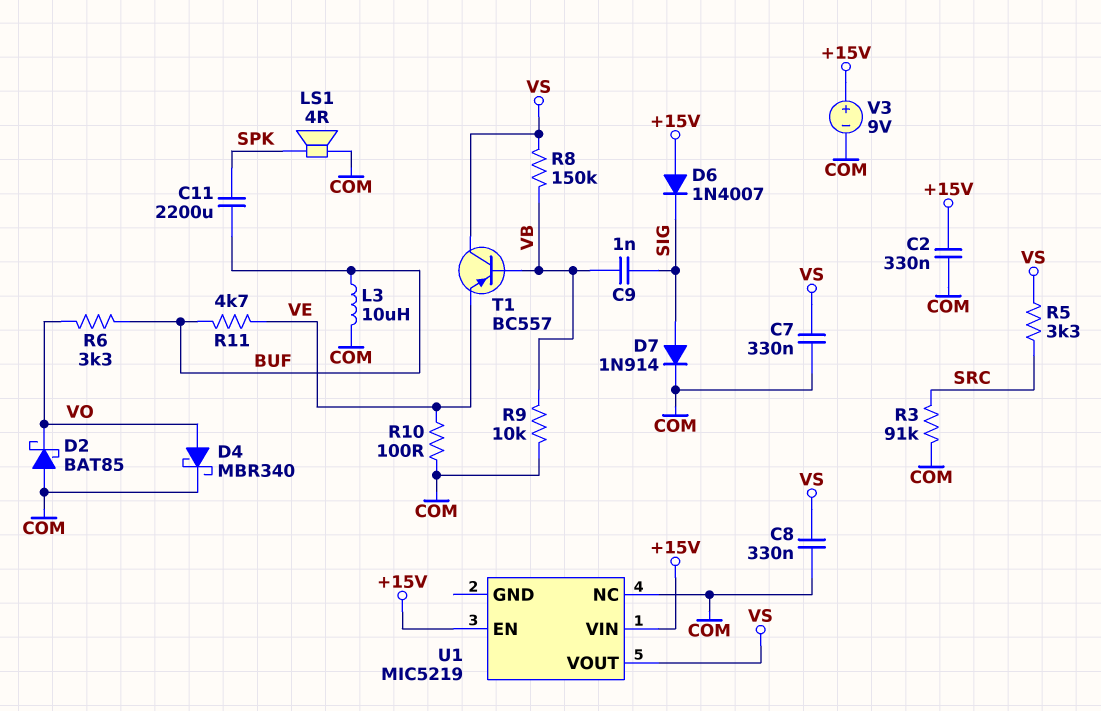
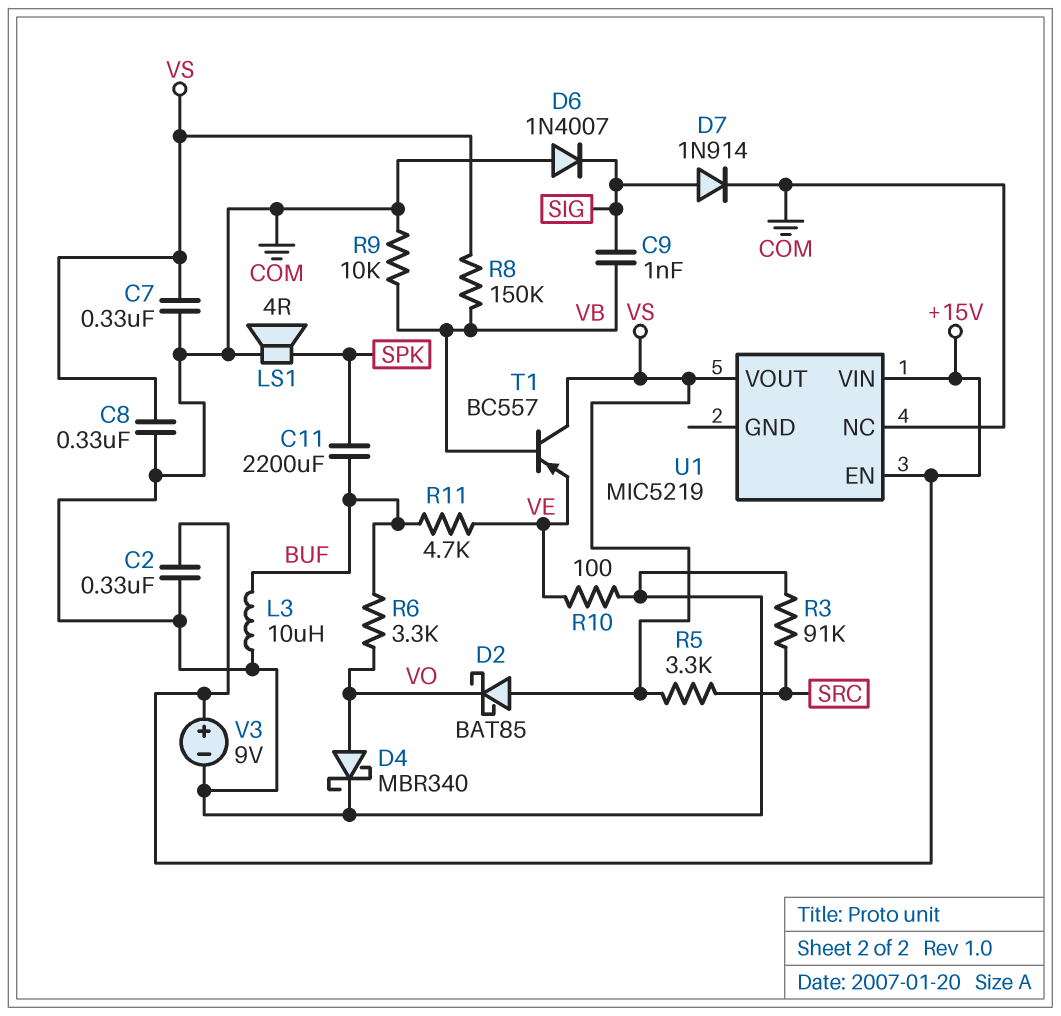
D2: schottky BAT85 (A COM, K VO) -> schottky BAT85 (A VS, K VO)
D6: diode 1N4007 (A +15V, K SIG) -> diode 1N4007 (A COM, K SIG)

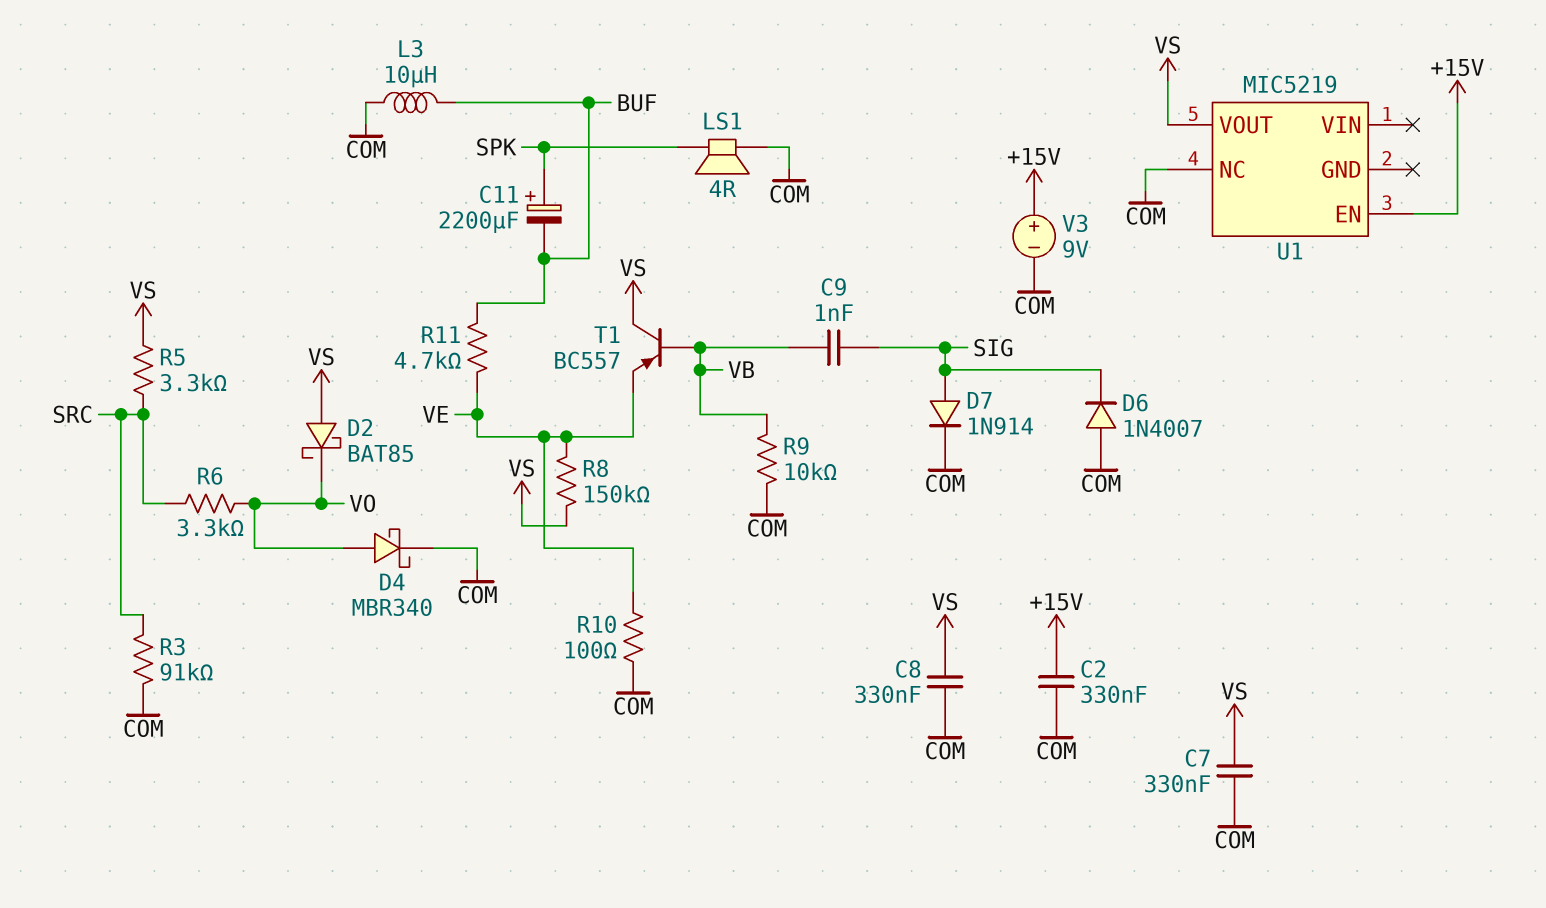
C11: 2200uF (BUF, SPK) -> 2200uF (plus SPK, minus BUF)
R6: 3.3k (BUF, VO) -> 3.3k (SRC, VO)
R8: 150k (VB, VS) -> 150k (VE, VS)
U1 pin VIN: +15V -> none

